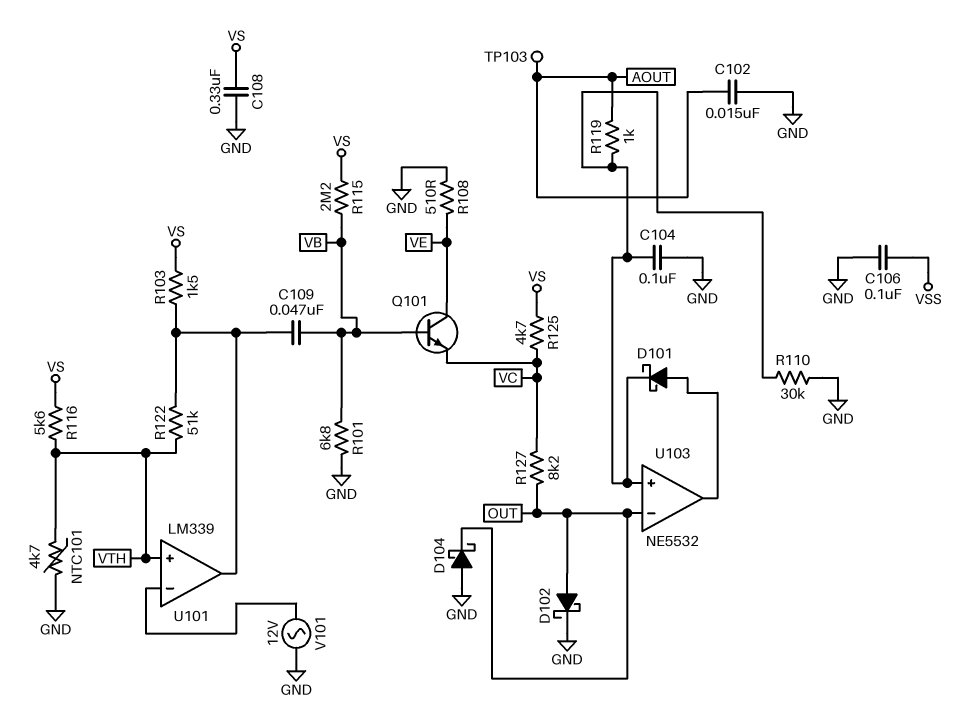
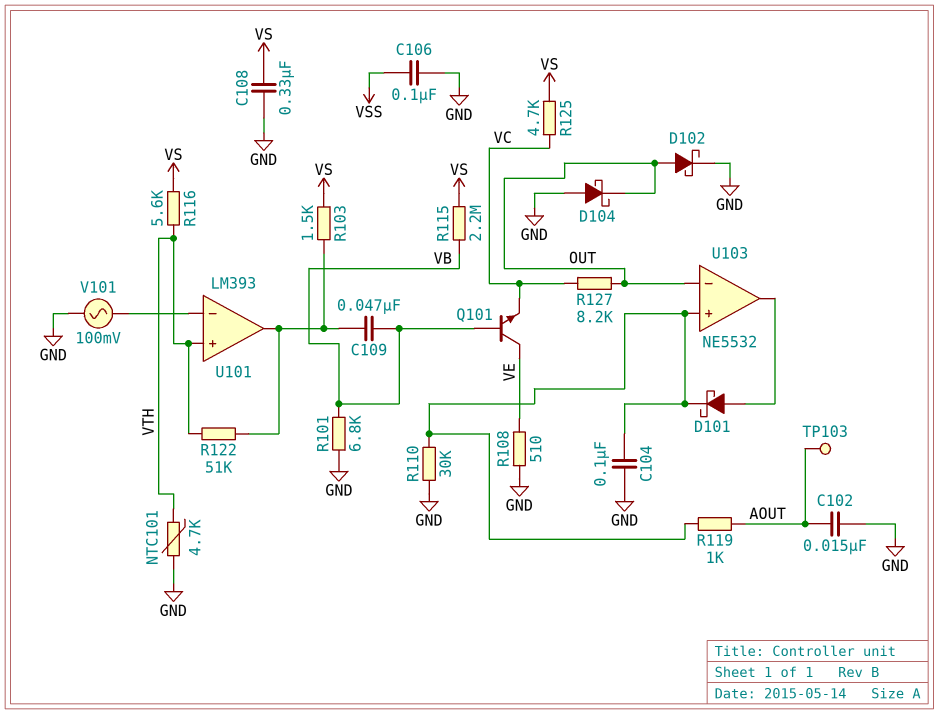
U101: LM339 -> LM393
V101: AC 12V (GND, U101/in-) -> AC 100mV (GND, U101/in-)

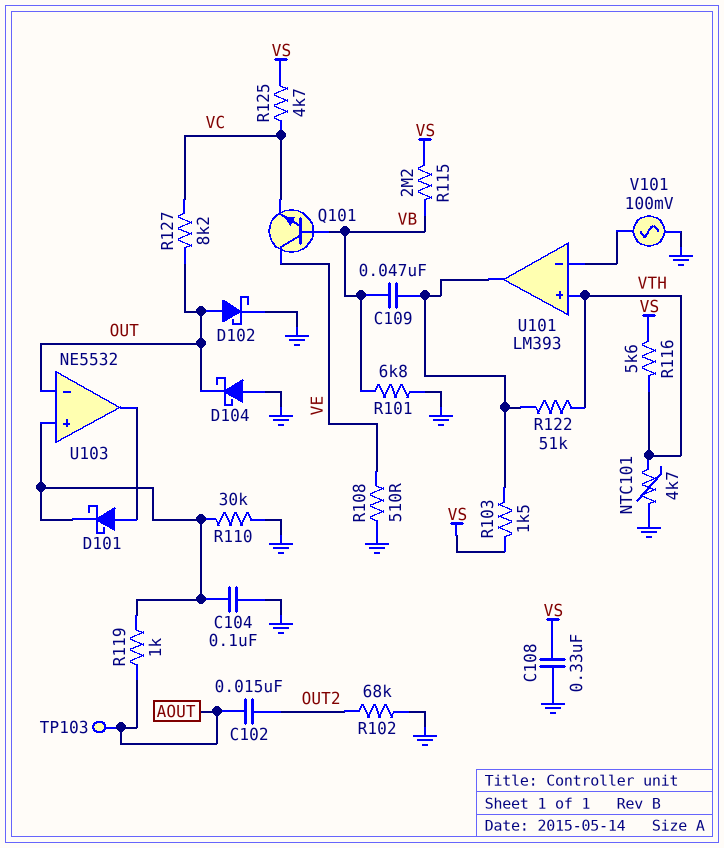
C102: 15nF (AOUT, GND) -> 15nF (AOUT, OUT2)
C106: 100nF (GND, VSS) -> none
R102: none -> 68k (GND, OUT2)

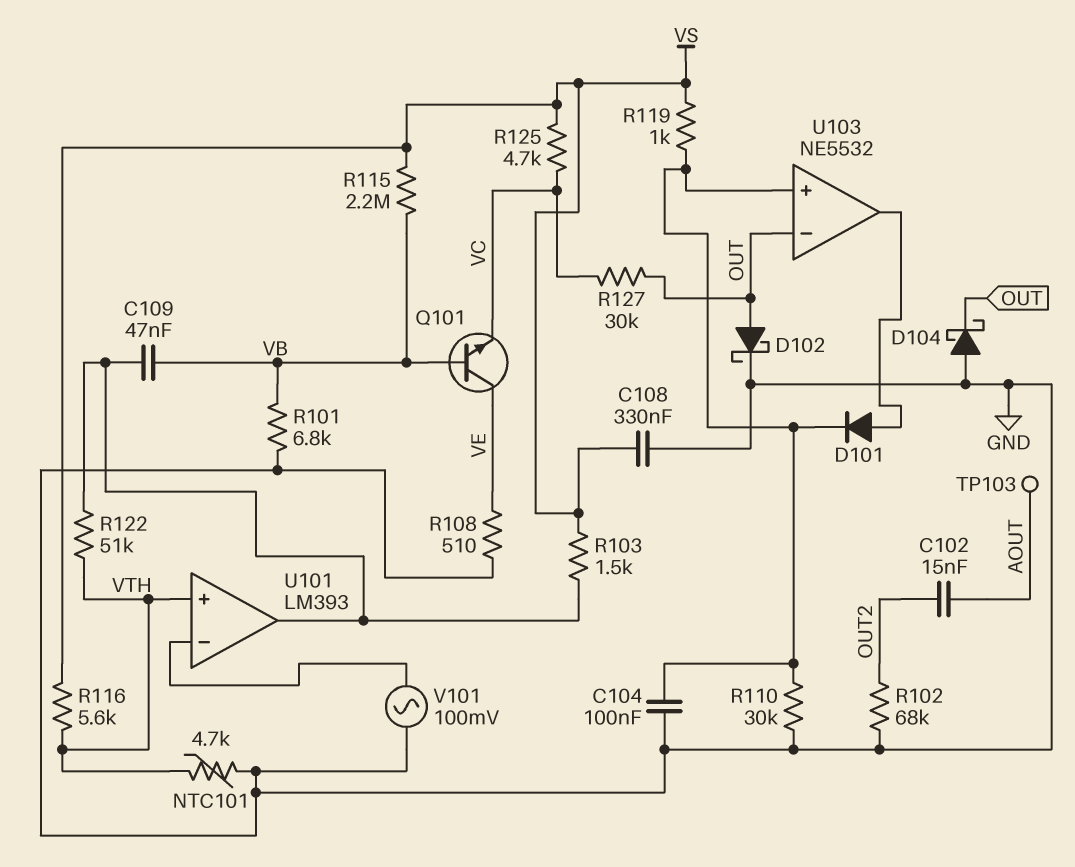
D101: schottky (A U103/out, K U103/in+) -> diode (A U103/out, K U103/in+)
R119: 1k (AOUT, U103/in+) -> 1k (U103/in+, VS)
R127: 8.2k (OUT, VC) -> 30k (OUT, VC)

